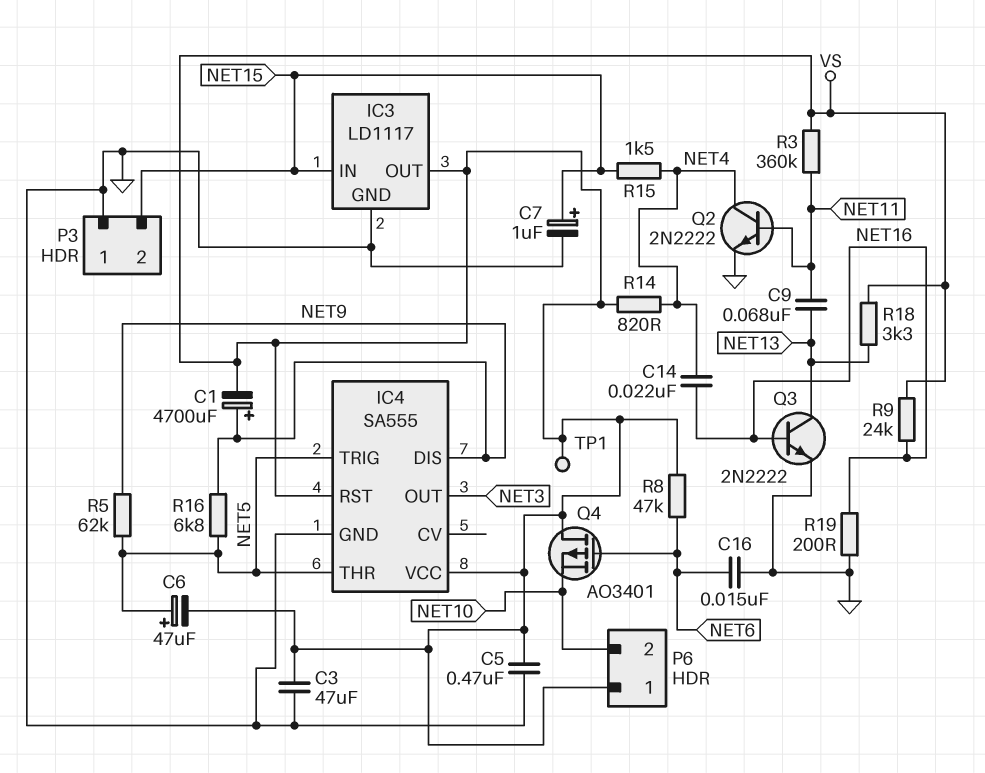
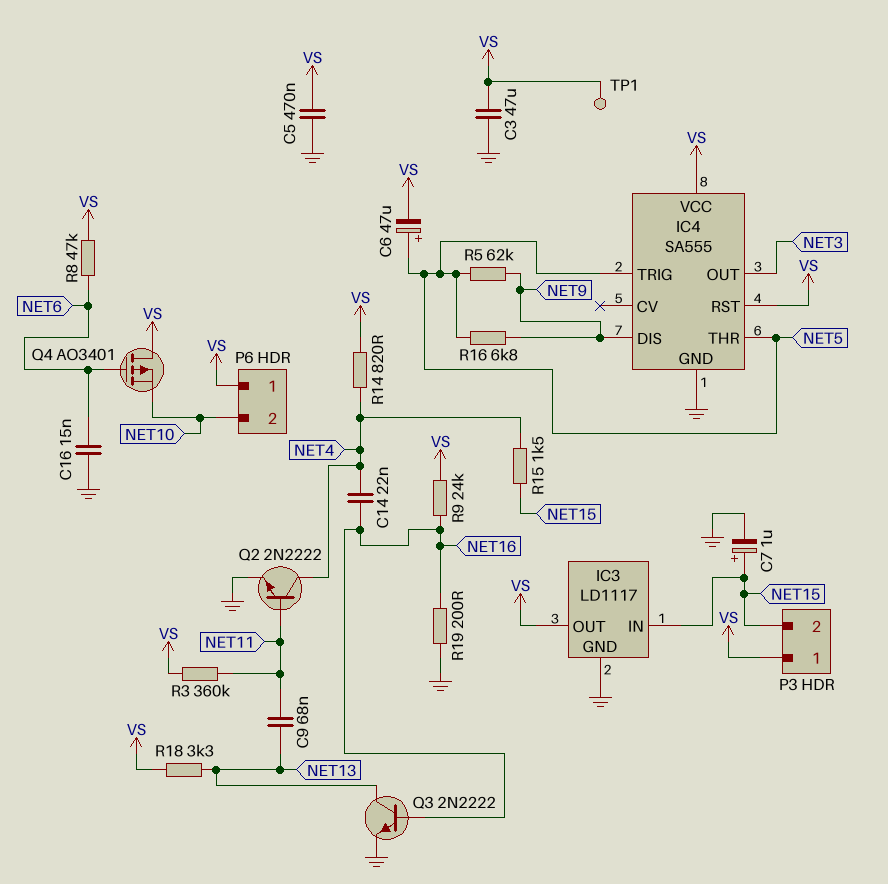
C1: 4700uF (plus NET9, minus VS) -> none
P3 pin 1: GND -> VS

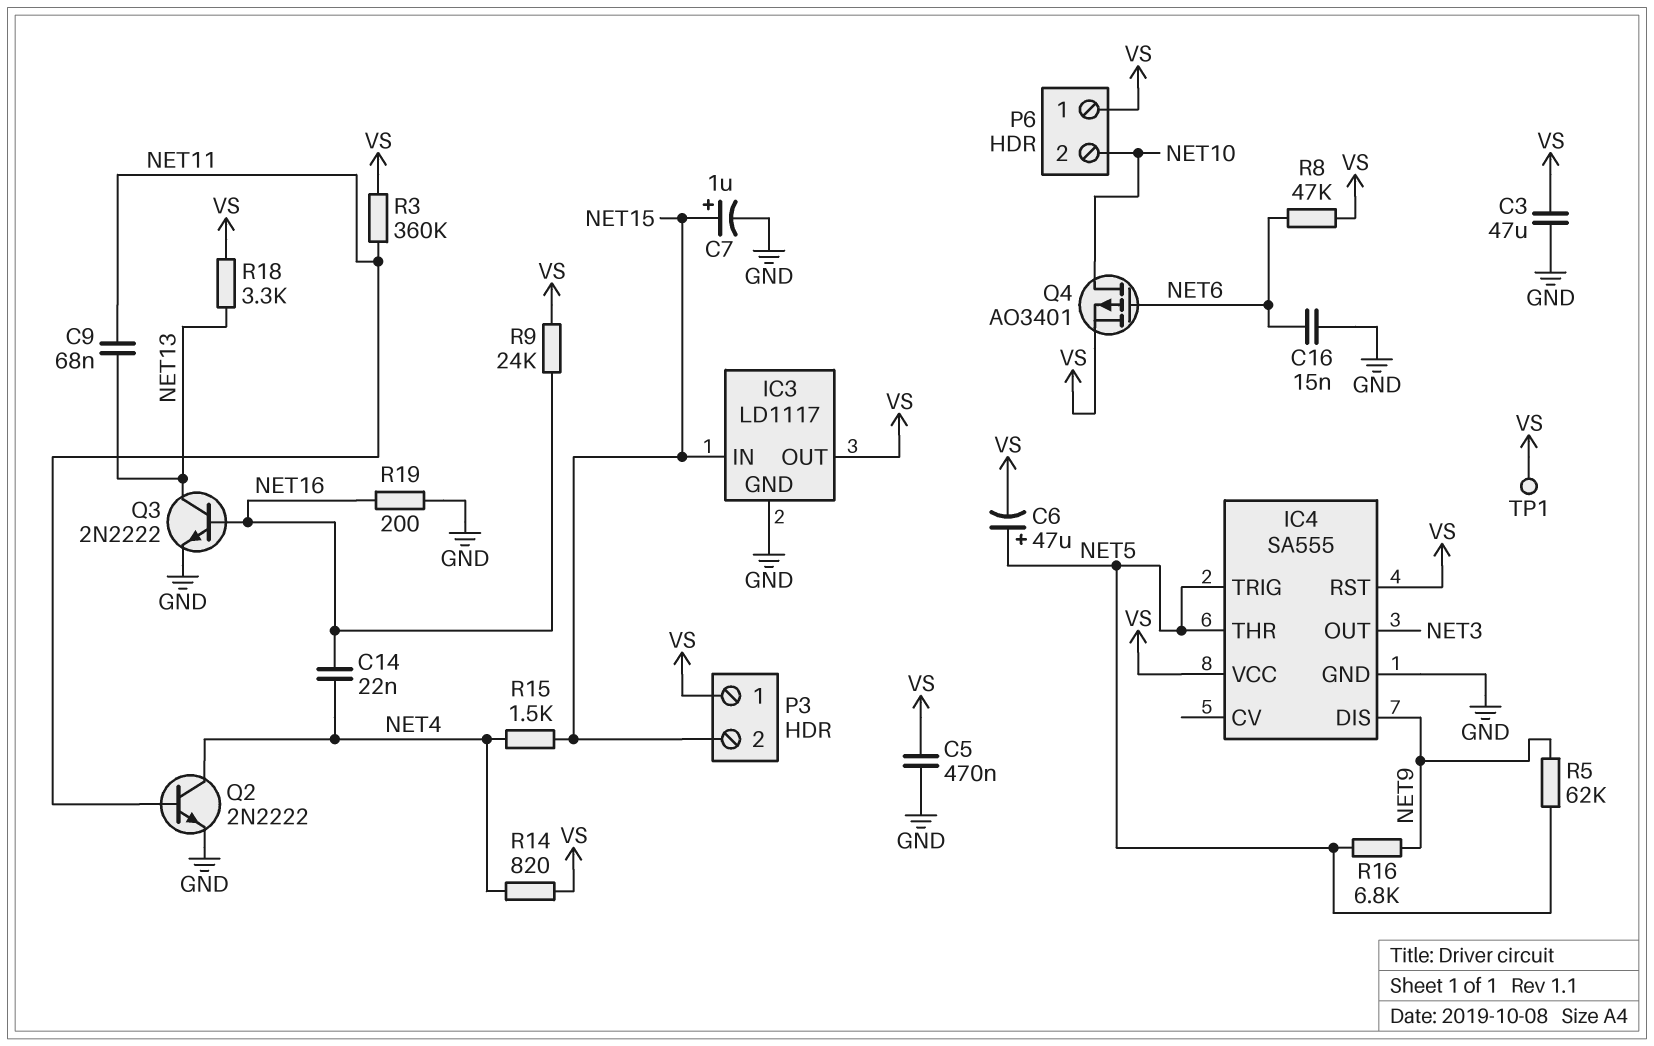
Q4: PMOS AO3401 (G NET6, D VS, S NET10) -> PMOS AO3401 (G NET6, D NET10, S VS)

